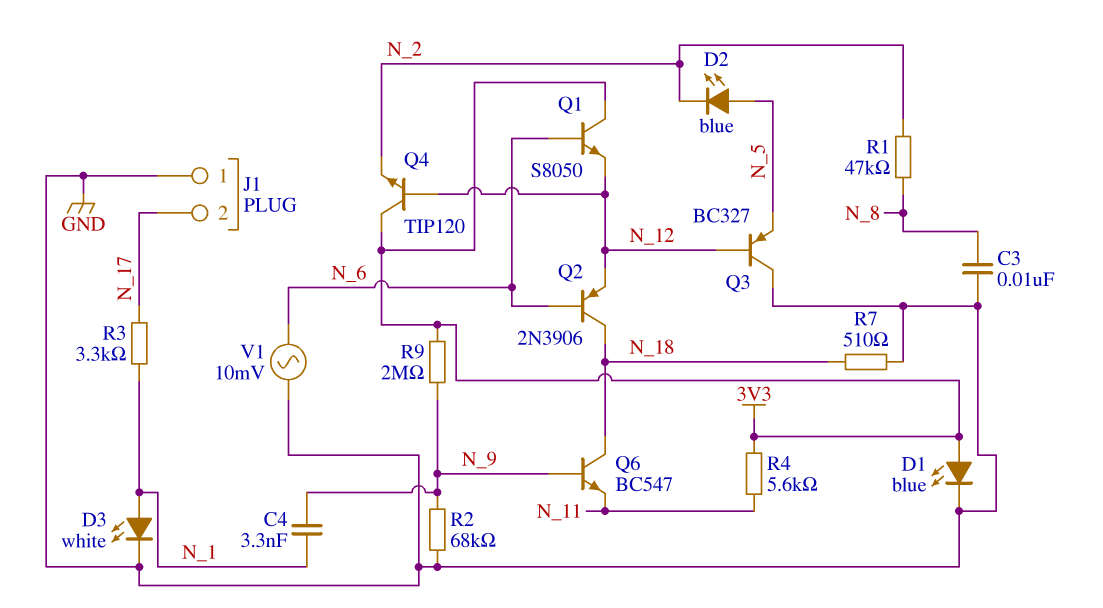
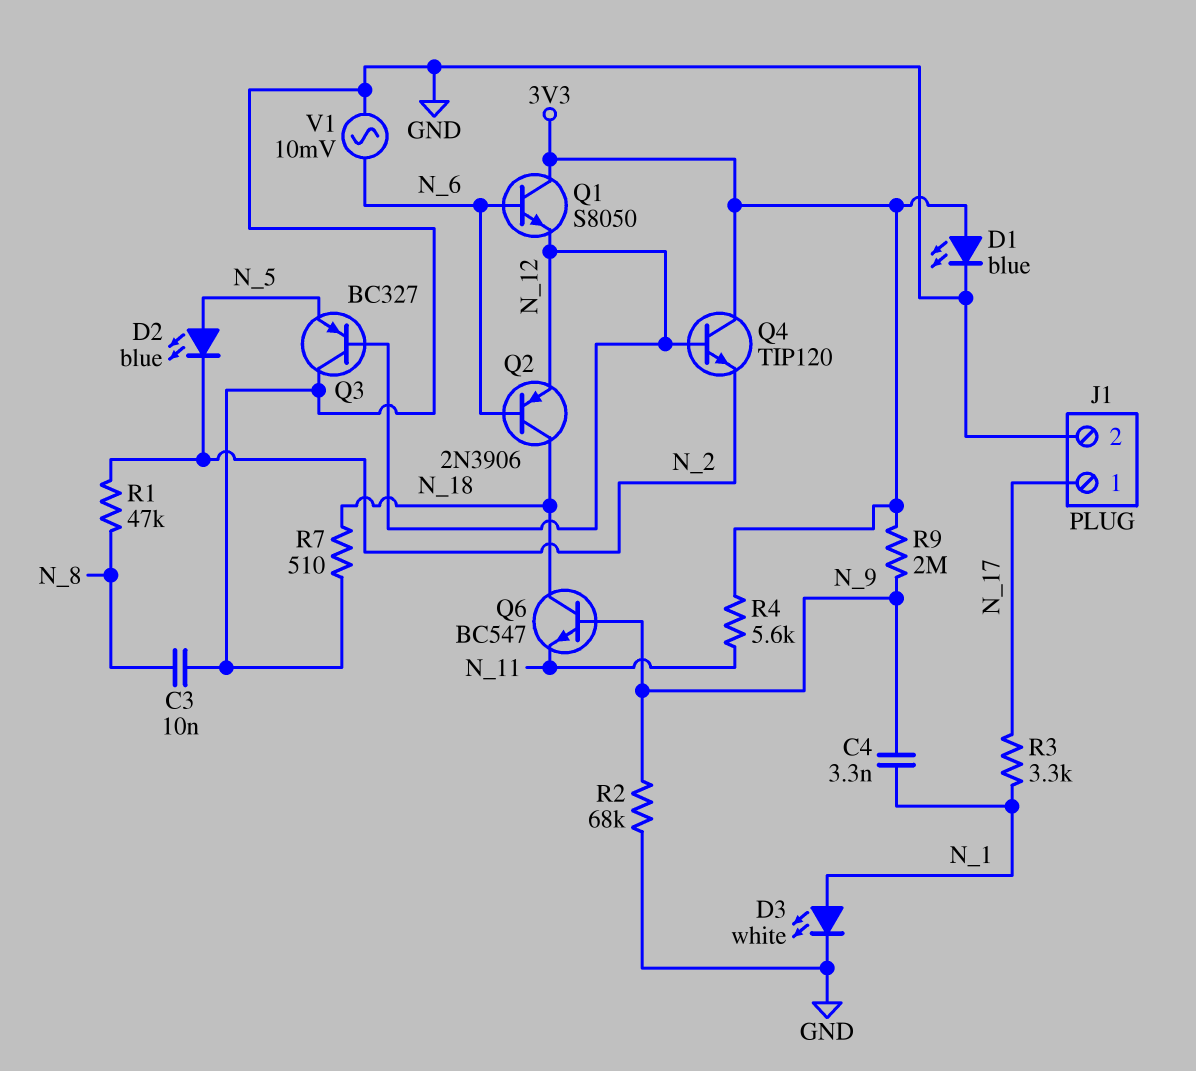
J1 pin 1: GND -> N_17
J1 pin 2: N_17 -> GND

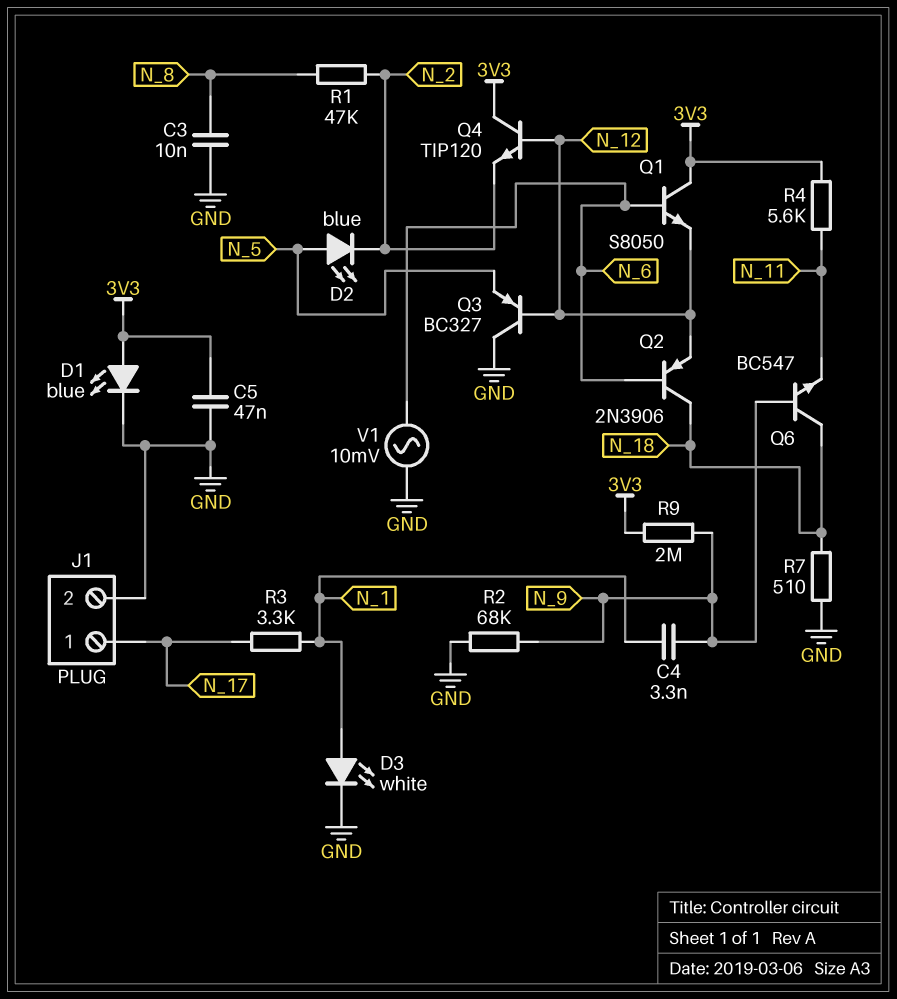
C5: none -> 47nF (3V3, GND)

